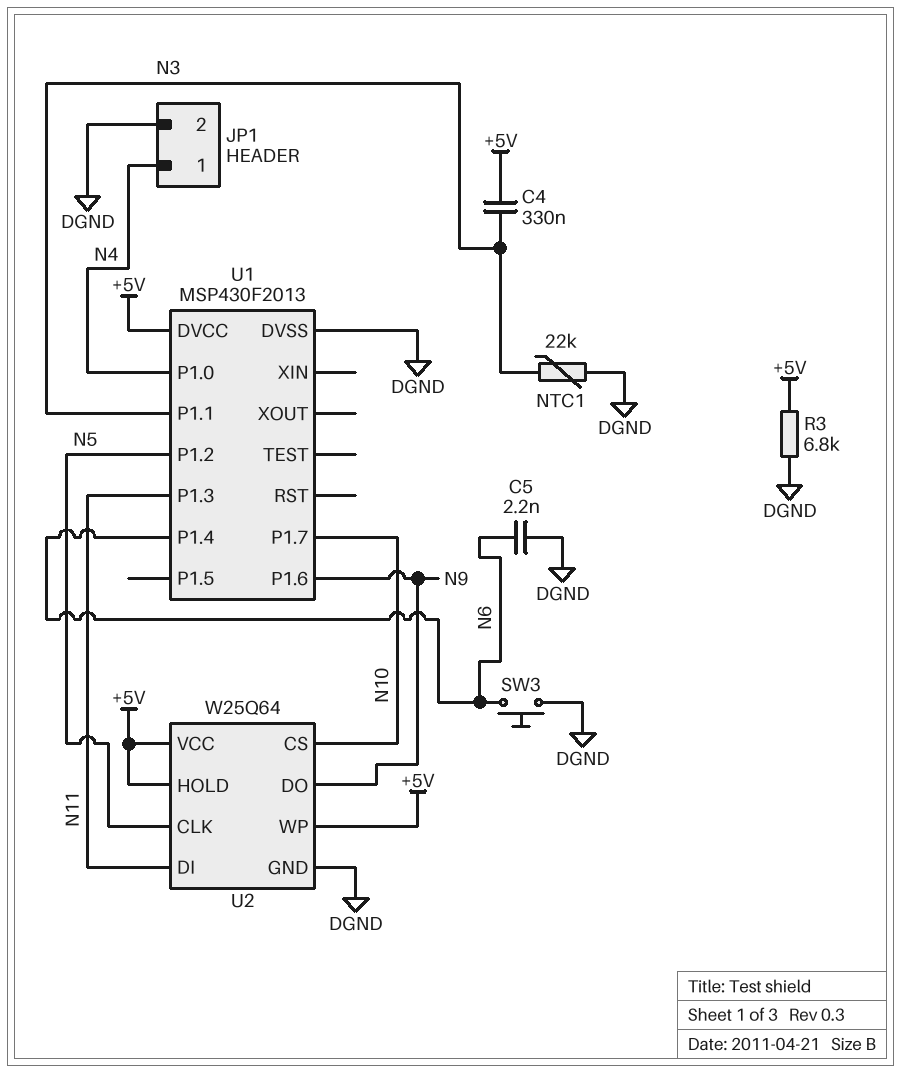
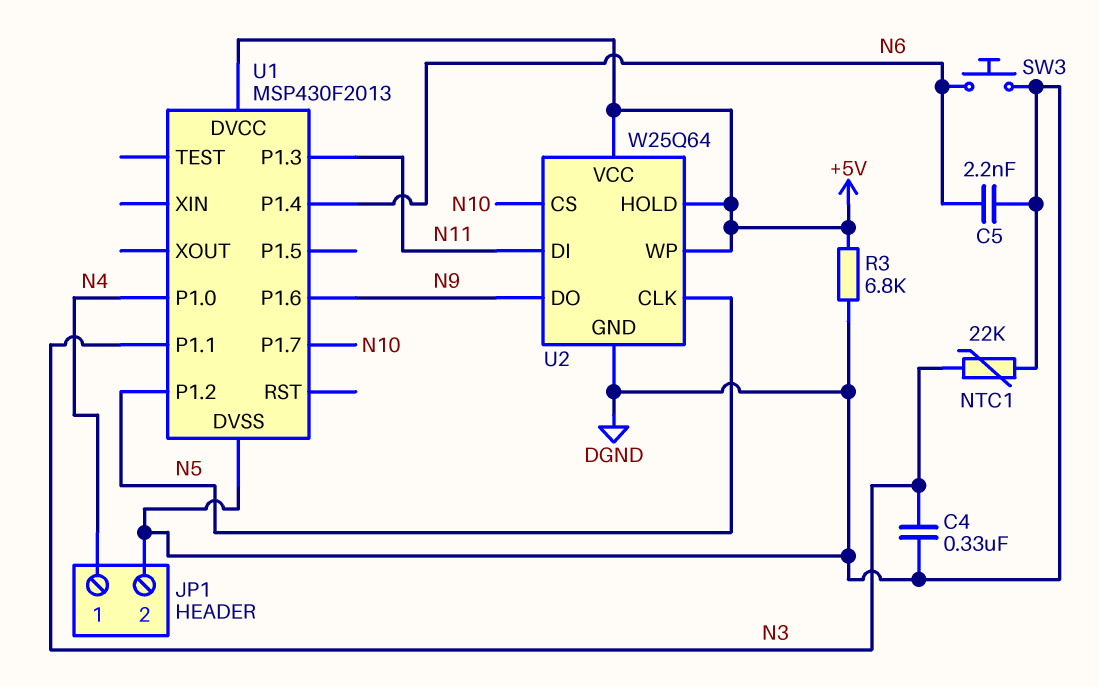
C4: 330nF (+5V, N3) -> 330nF (DGND, N3)

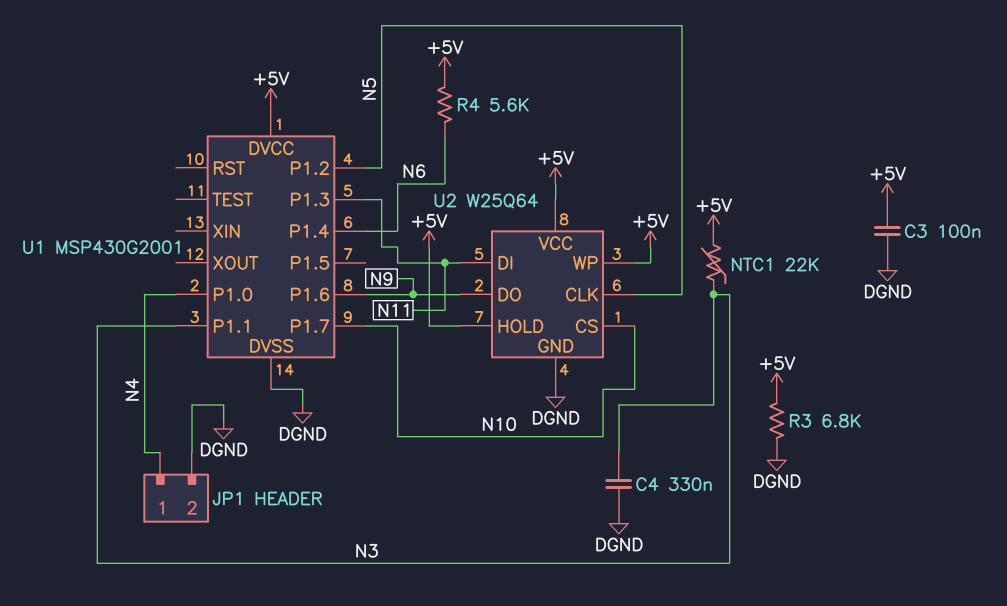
C3: none -> 100nF (+5V, DGND)
C5: 2.2nF (DGND, N6) -> none
NTC1: 22k (DGND, N3) -> 22k (+5V, N3)
R4: none -> 5.6k (+5V, N6)
SW3: button (DGND, N6) -> none
U1: MSP430F2013 -> MSP430G2001

